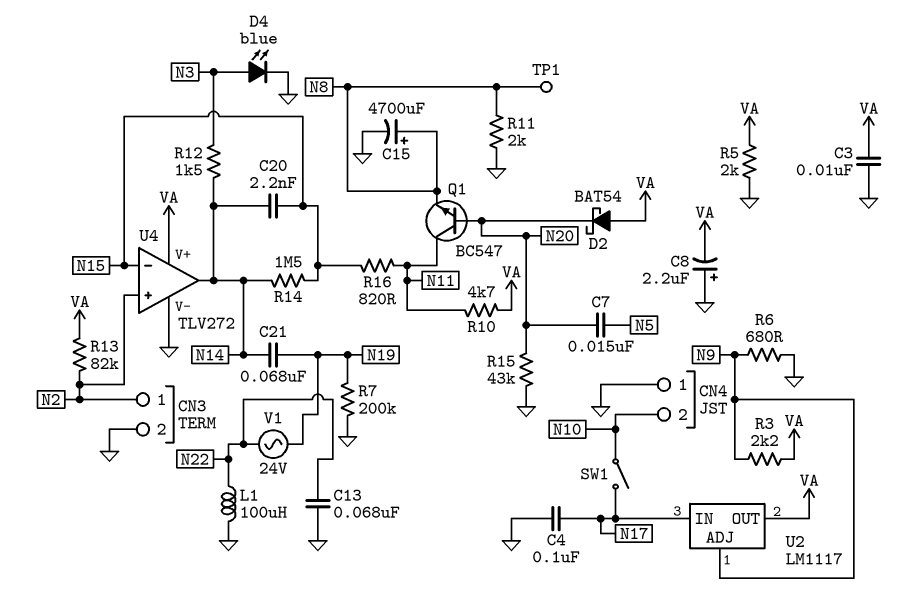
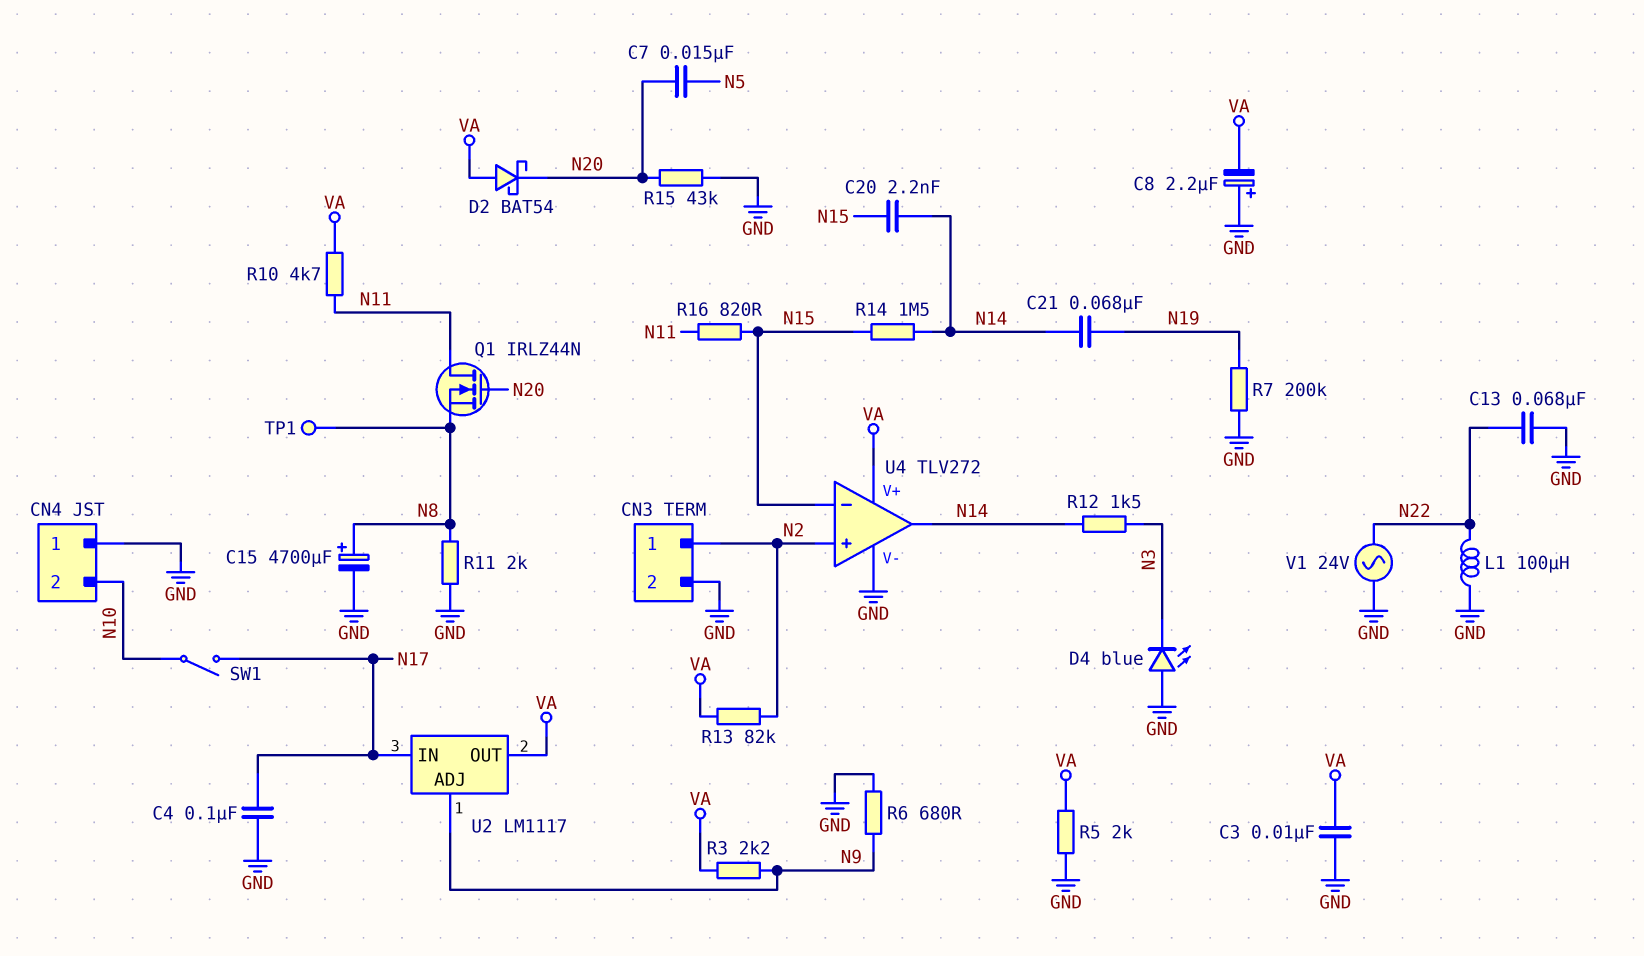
D4: LED blue (A N3, K GND) -> LED blue (A GND, K N3)
Q1: NPN BC547 (B N20, C N11, E N8) -> NMOS IRLZ44N (G N20, D N11, S N8)
V1: AC 24V (N19, N22) -> AC 24V (GND, N22)

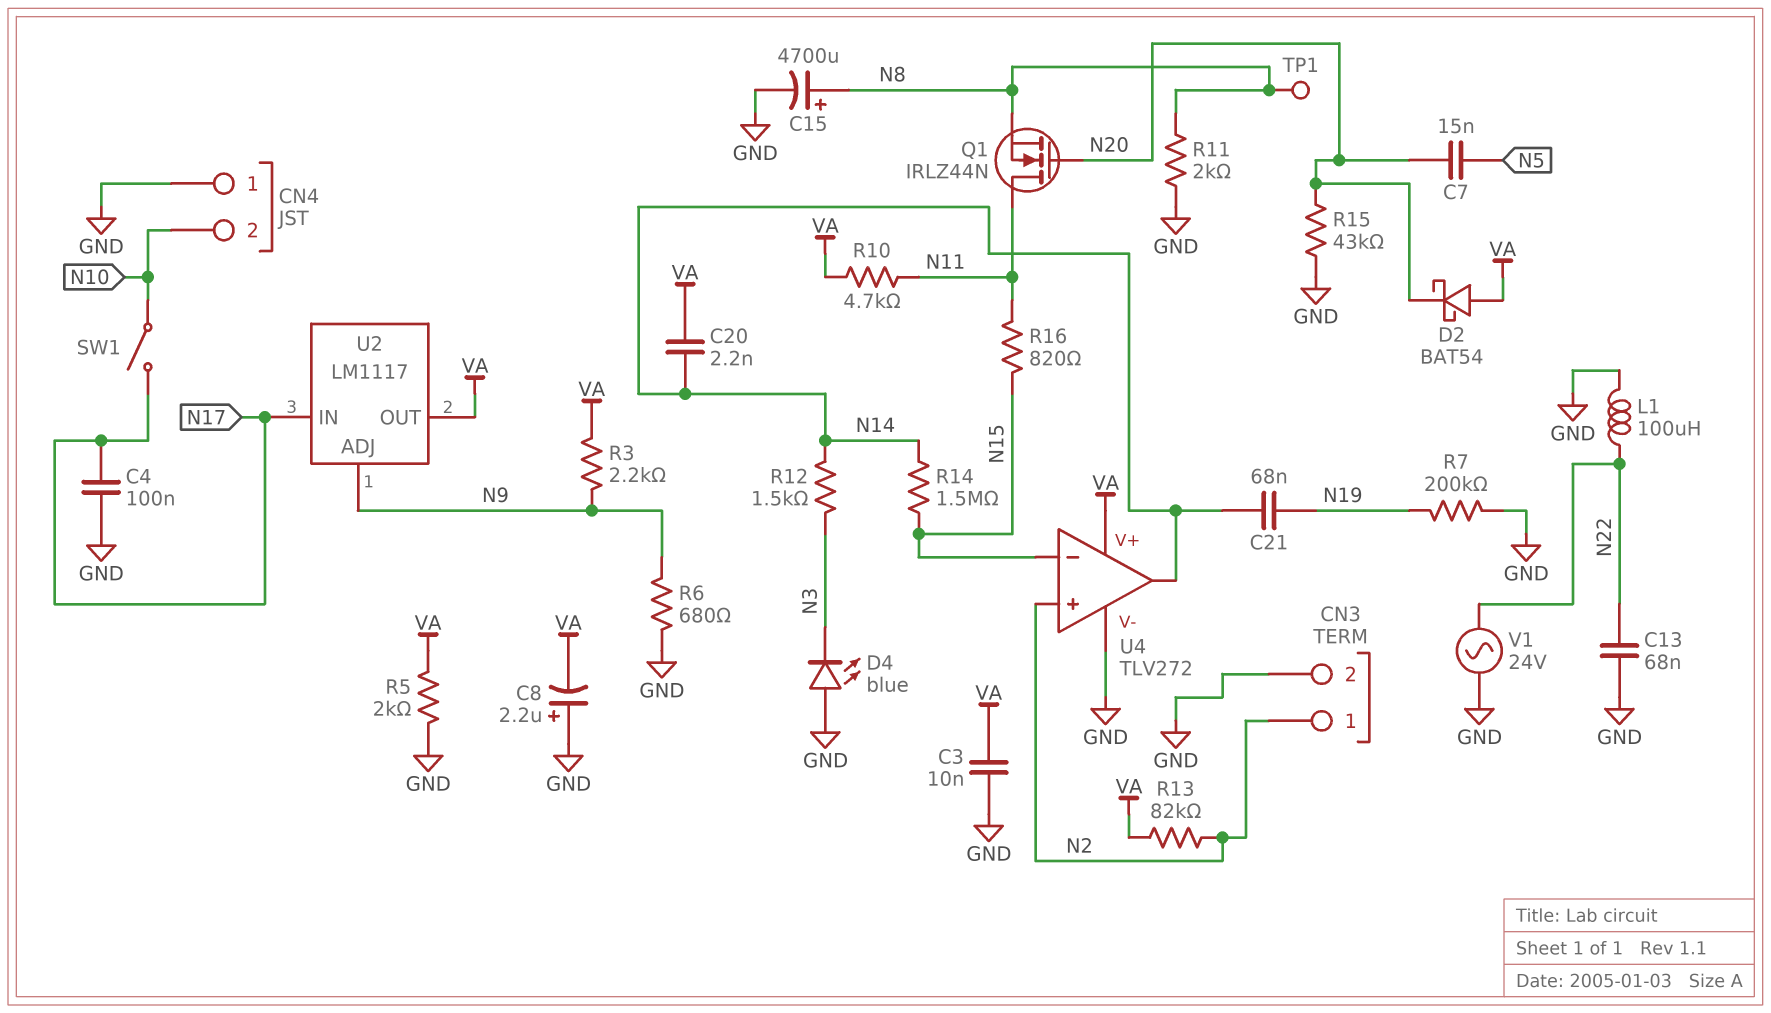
C20: 2.2nF (N14, N15) -> 2.2nF (N14, VA)

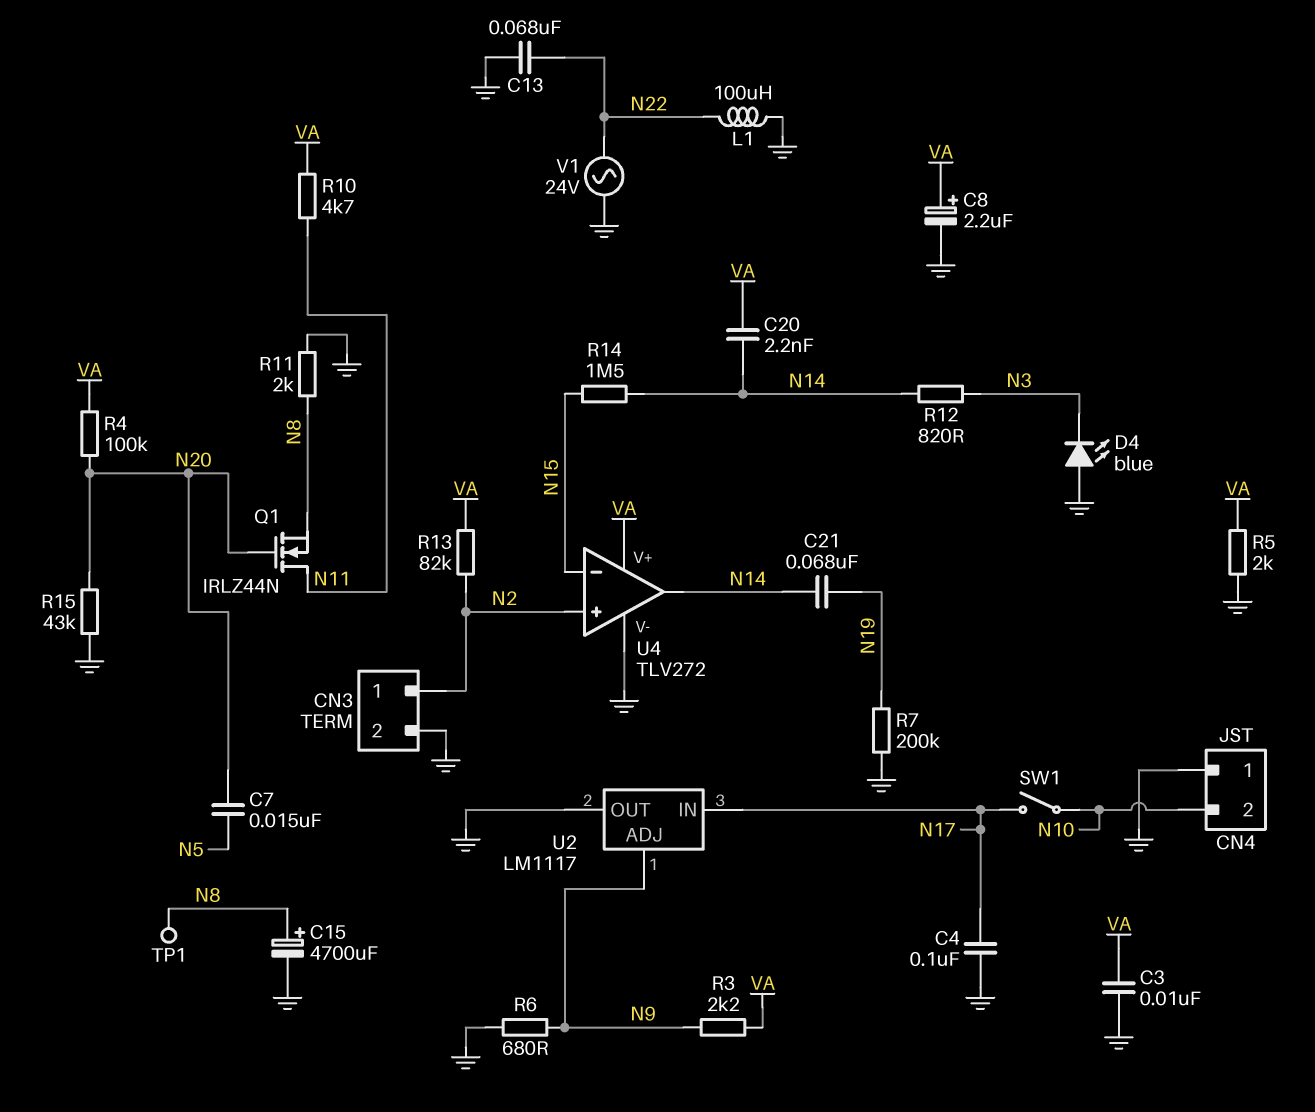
C8: 2.2uF (plus GND, minus VA) -> 2.2uF (plus VA, minus GND)
D2: schottky BAT54 (A VA, K N20) -> none
R4: none -> 100k (N20, VA)
R12: 1.5k (N3, N14) -> 820 (N3, N14)
R16: 820 (N11, N15) -> none
U2 pin OUT: VA -> GND

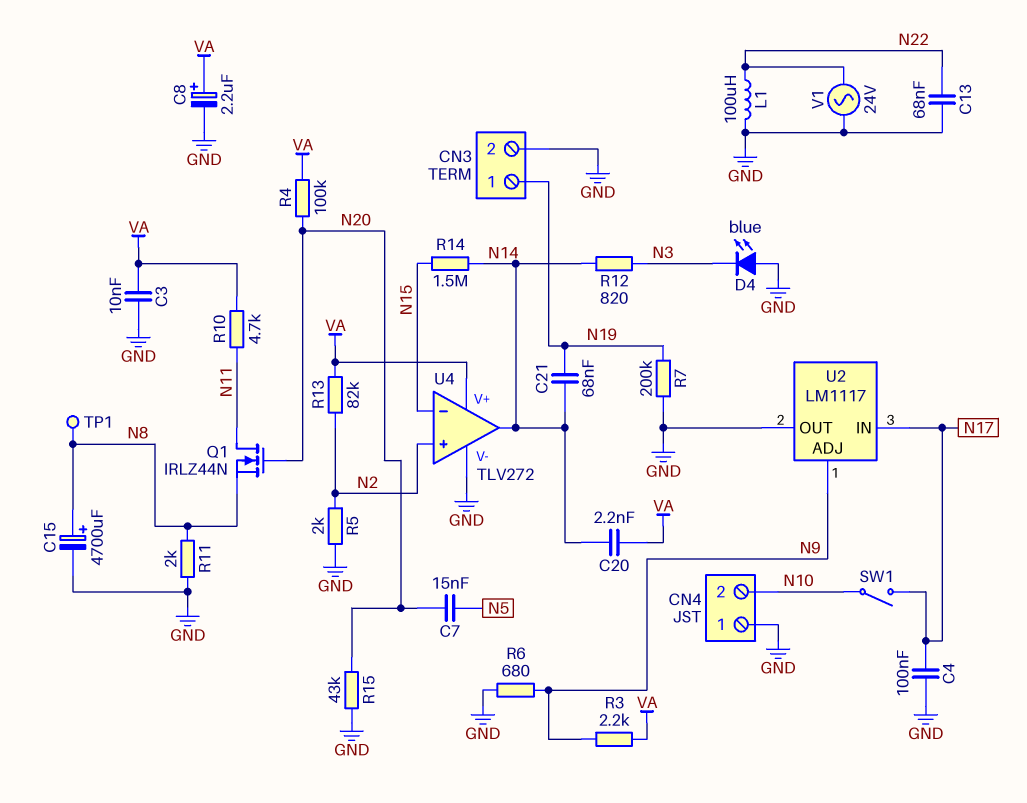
CN3 pin 1: N2 -> N19
R5: 2k (GND, VA) -> 2k (GND, N2)

